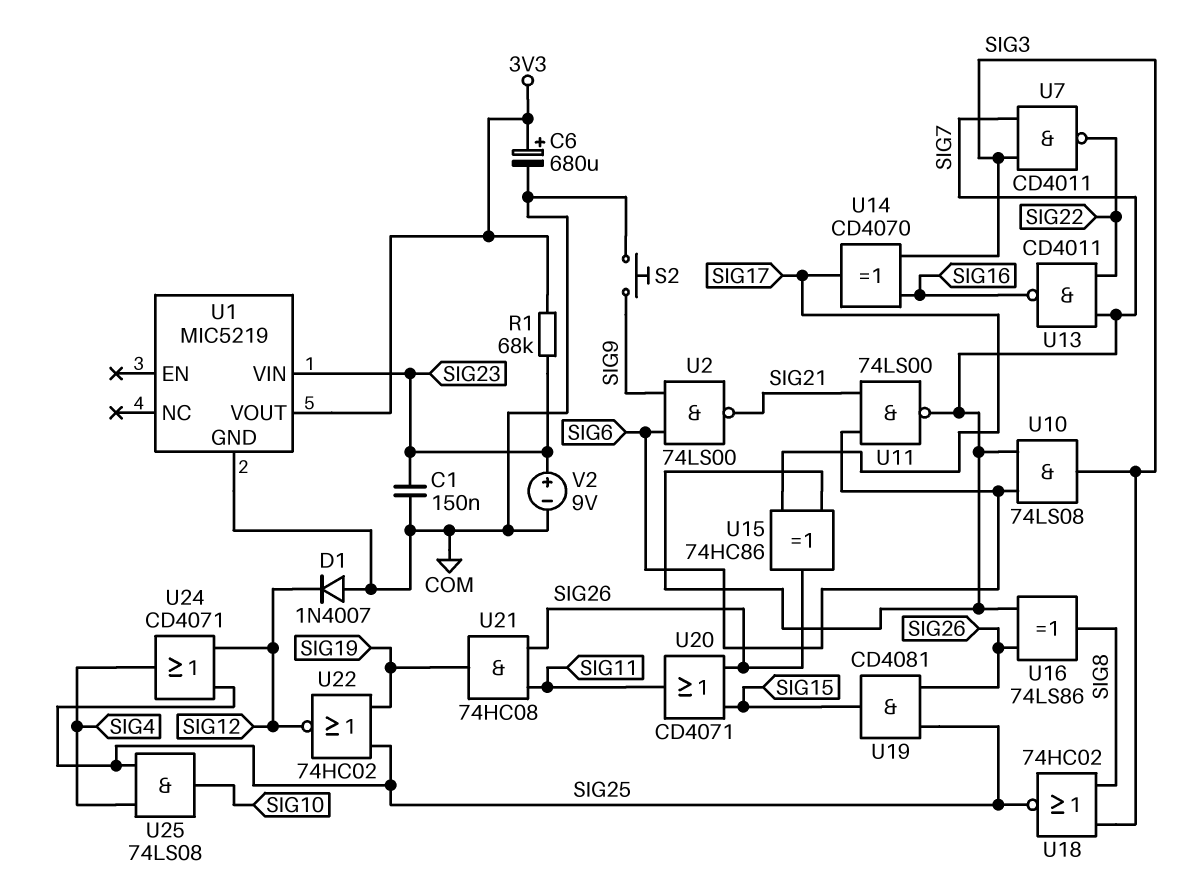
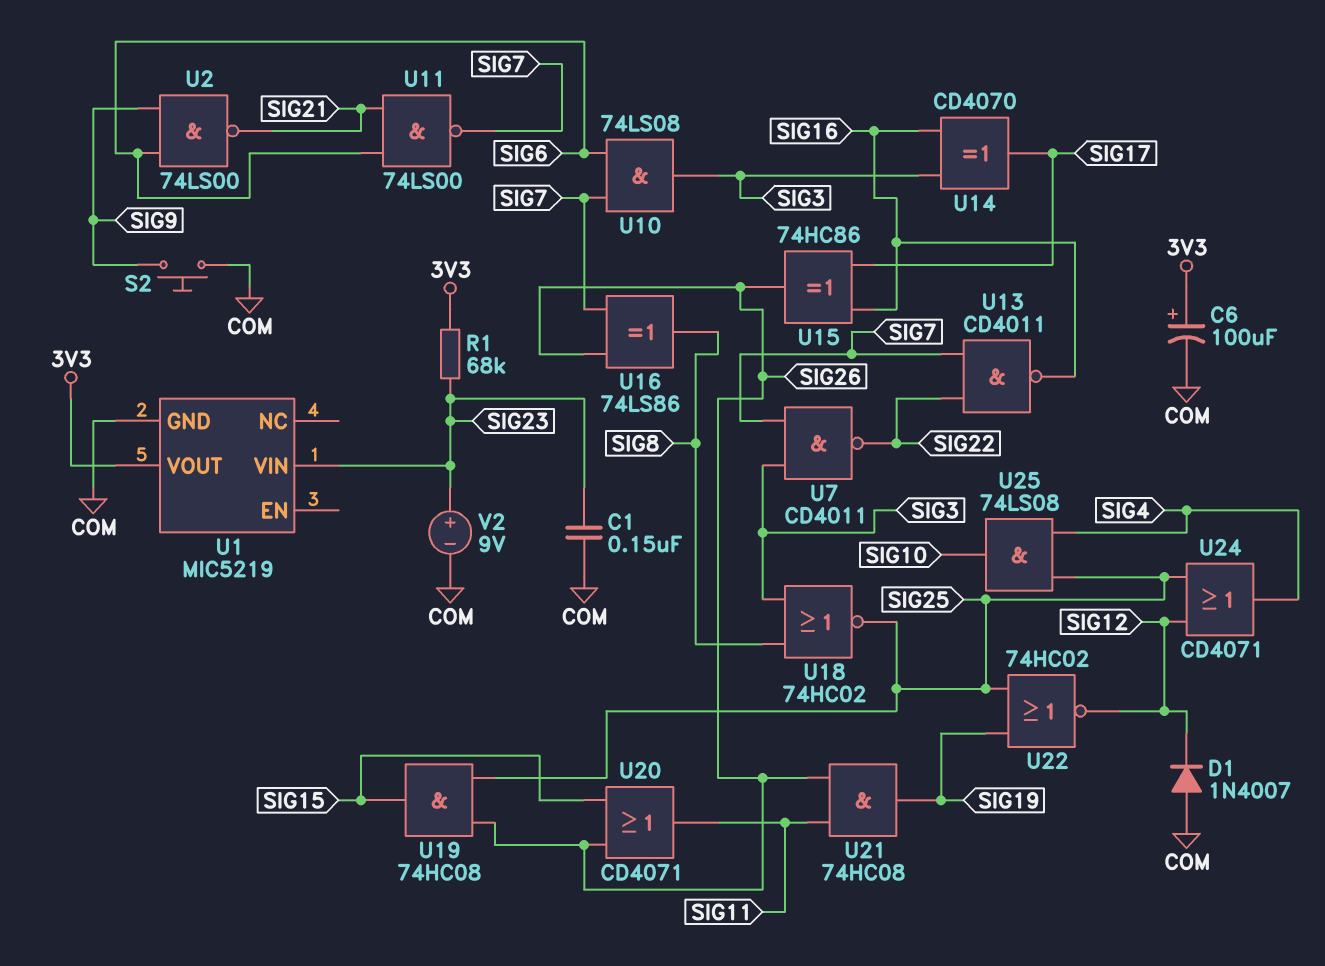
C6: 680uF (plus 3V3, minus COM) -> 100uF (plus 3V3, minus COM)
U15: XOR 74HC86 (in SIG7, in SIG17, out SIG26) -> XOR 74HC86 (in SIG16, in SIG17, out SIG26)
U19: AND CD4081 (in SIG25, in SIG26, out SIG15) -> AND 74HC08 (in SIG25, in SIG26, out SIG15)

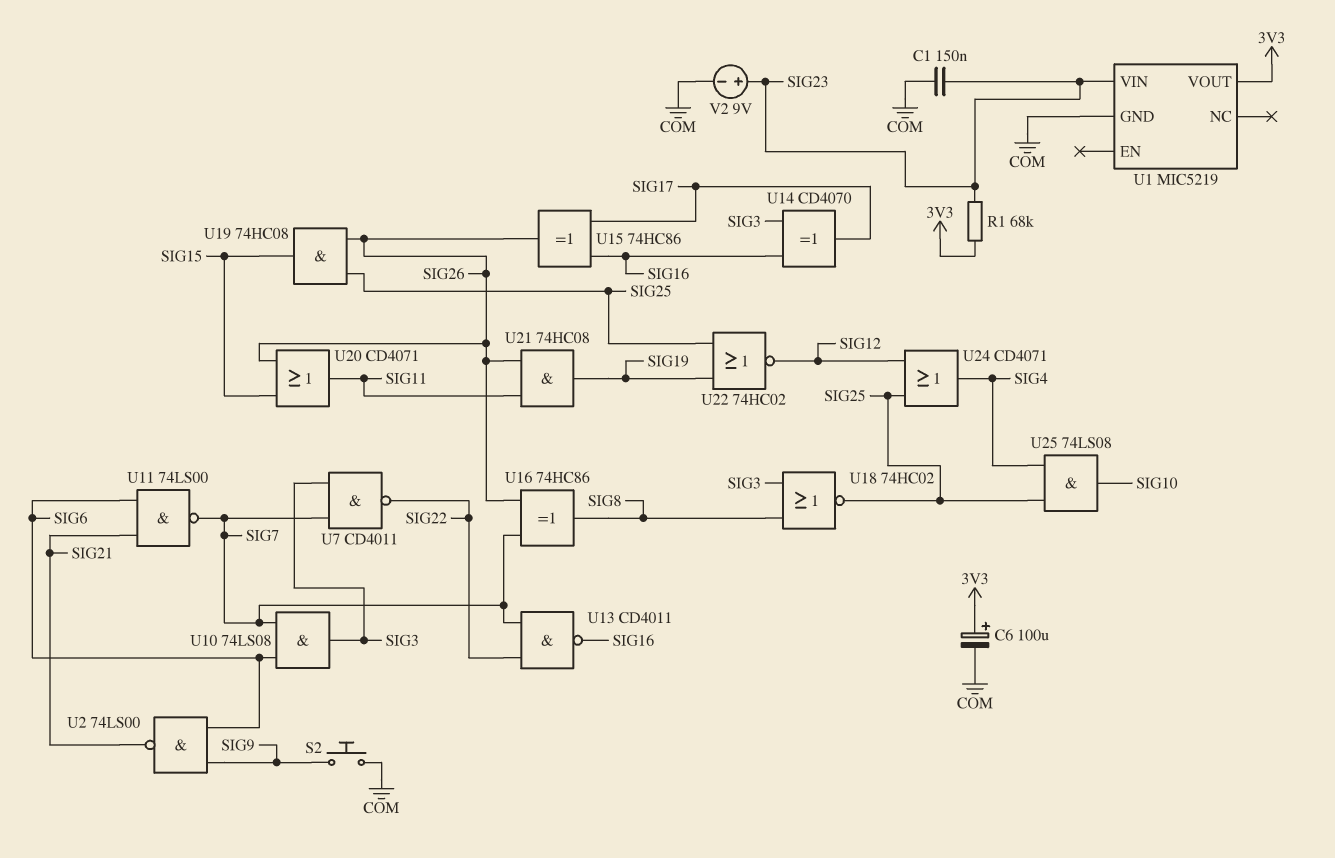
D1: diode 1N4007 (A COM, K SIG12) -> none
U16: XOR 74LS86 (in SIG7, in SIG26, out SIG8) -> XOR 74HC86 (in SIG7, in SIG26, out SIG8)

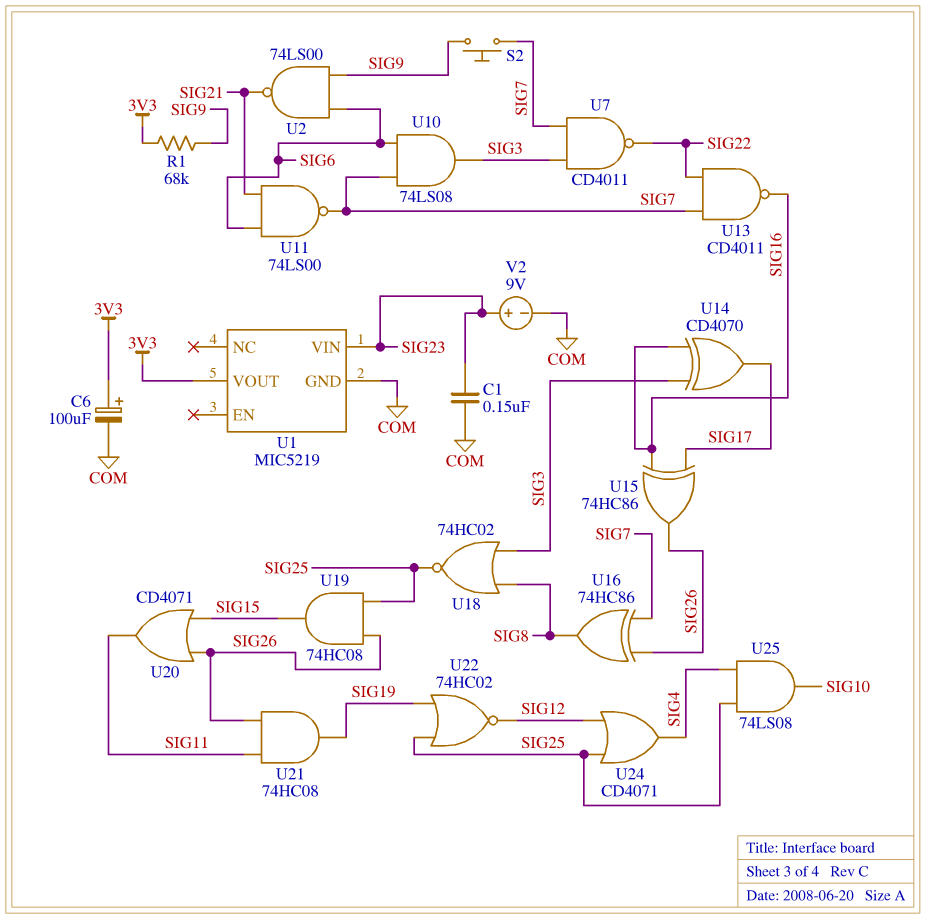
R1: 68k (3V3, SIG23) -> 68k (3V3, SIG9)
S2: button (COM, SIG9) -> button (SIG7, SIG9)

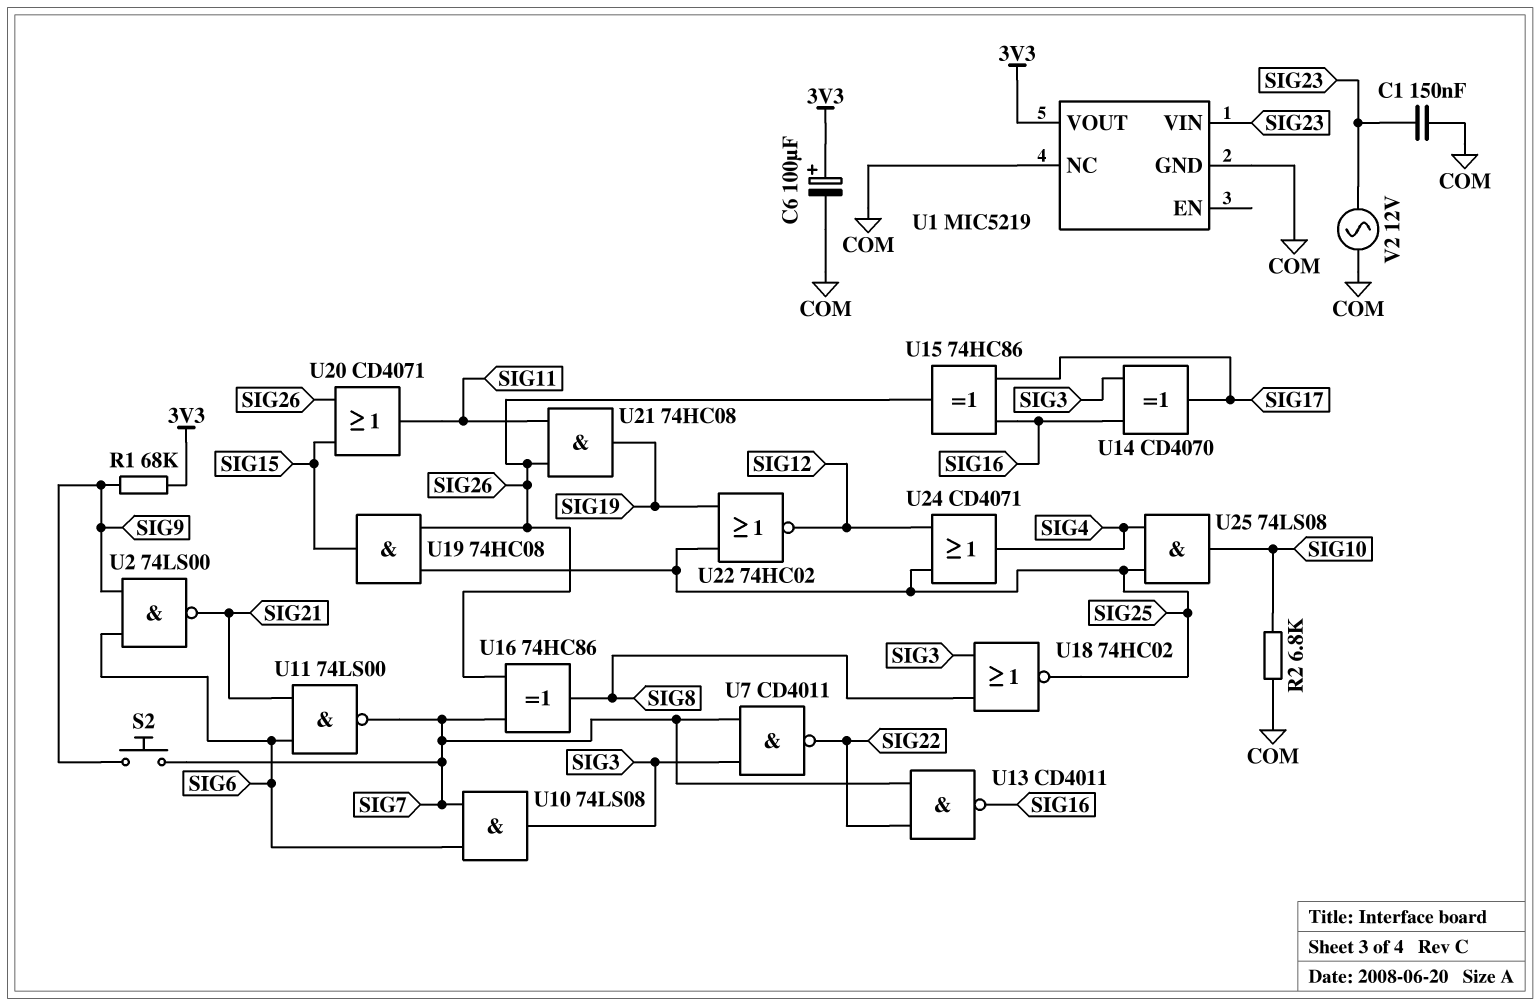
R2: none -> 6.8k (COM, SIG10)
U1 pin NC: none -> COM
V2: 9V (plus SIG23, minus COM) -> AC 12V (COM, SIG23)

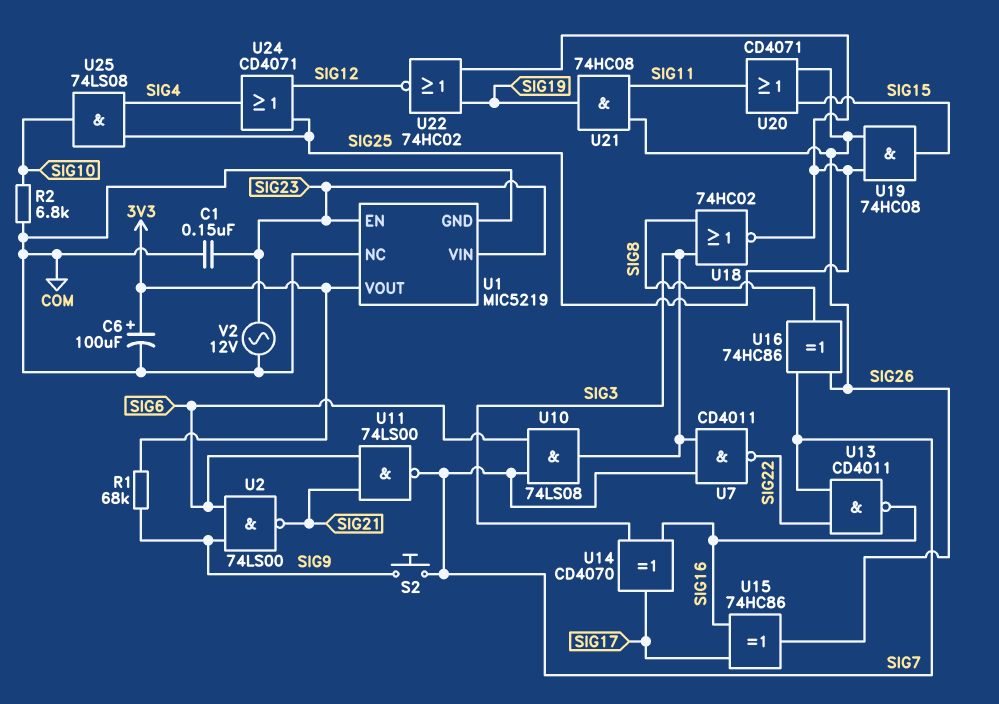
U1 pin EN: none -> SIG23

